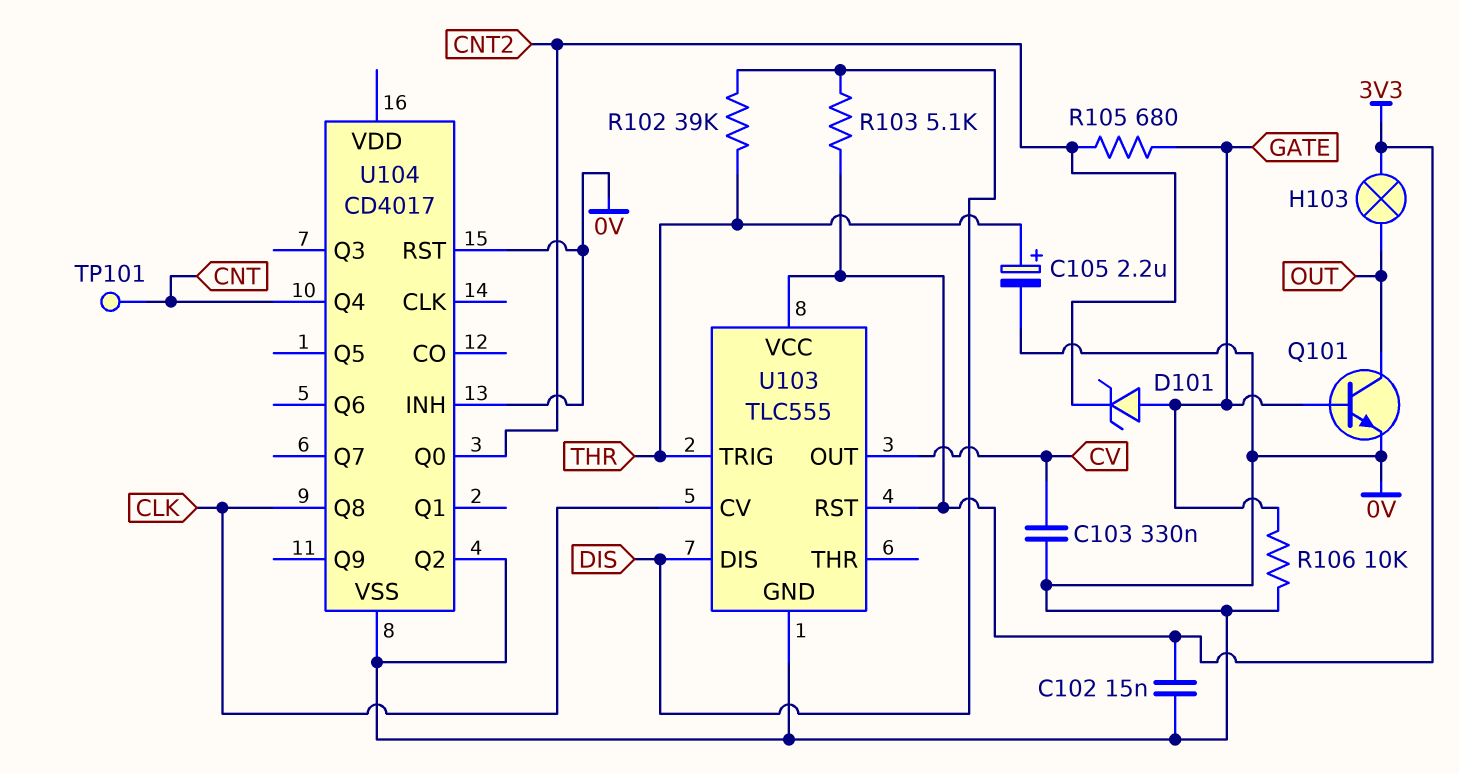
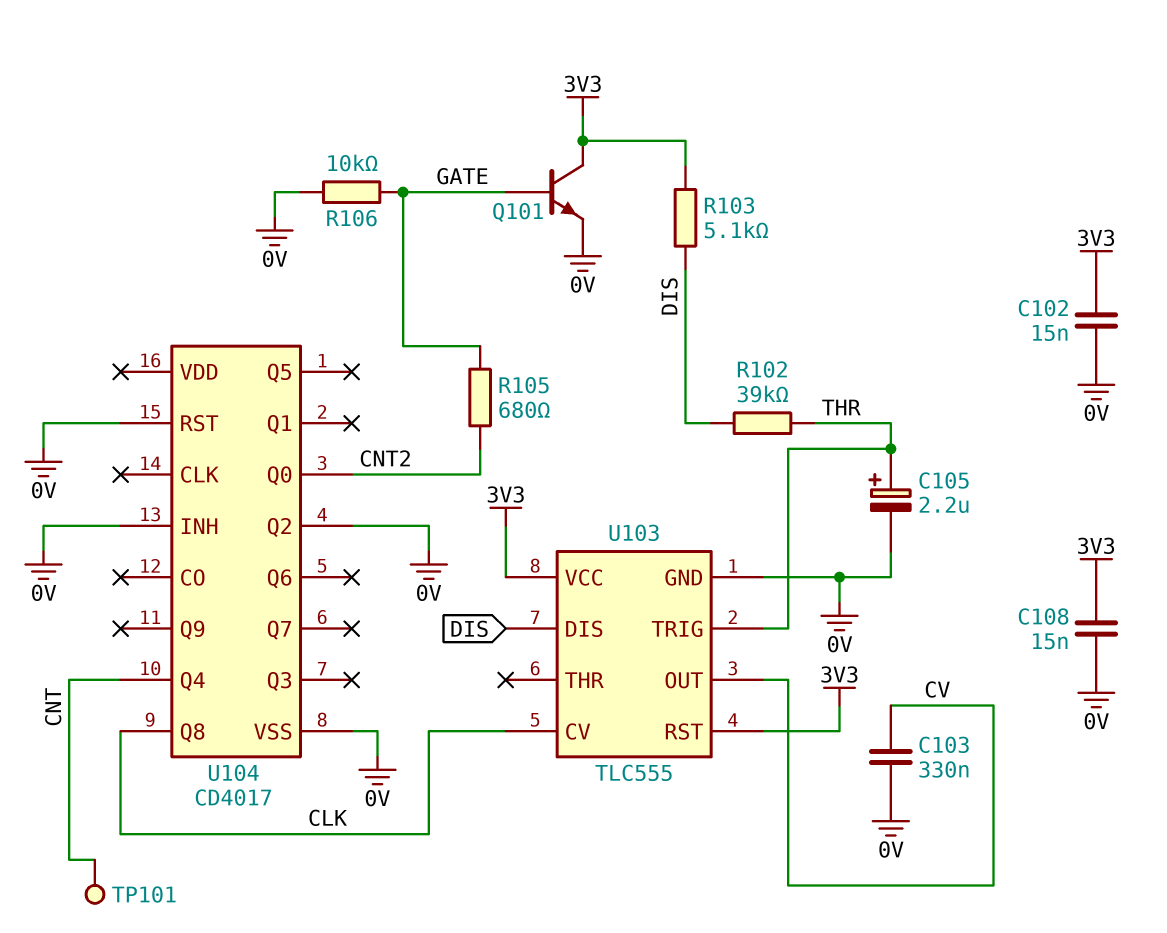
C108: none -> 15nF (0V, 3V3)
D101: zener (A GATE, K CNT2) -> none
H103: lamp (3V3, OUT) -> none
Q101: NPN (B GATE, C OUT, E 0V) -> NPN (B GATE, C 3V3, E 0V)

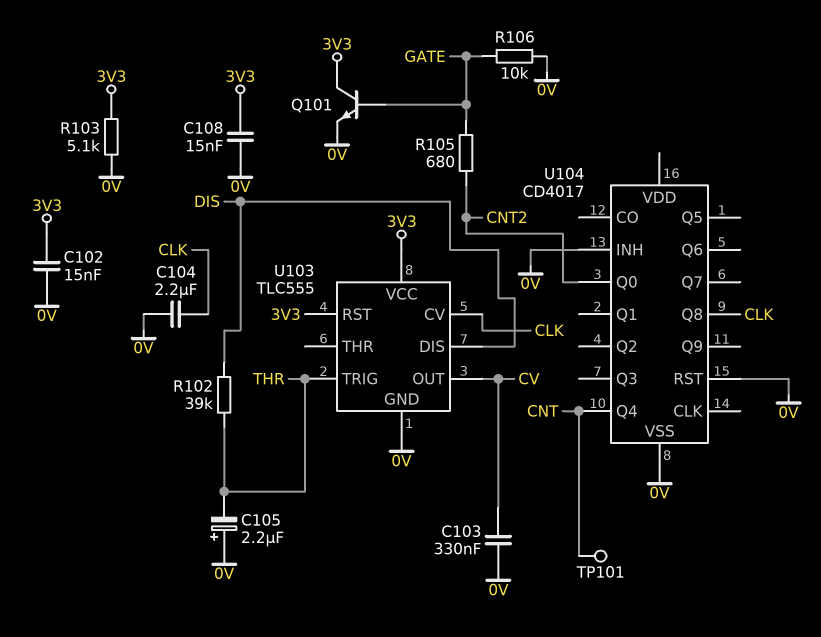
C104: none -> 2.2uF (0V, CLK)
C105: 2.2uF (plus THR, minus 0V) -> 2.2uF (plus 0V, minus THR)
R103: 5.1k (3V3, DIS) -> 5.1k (0V, 3V3)
U104 pin Q2: 0V -> none

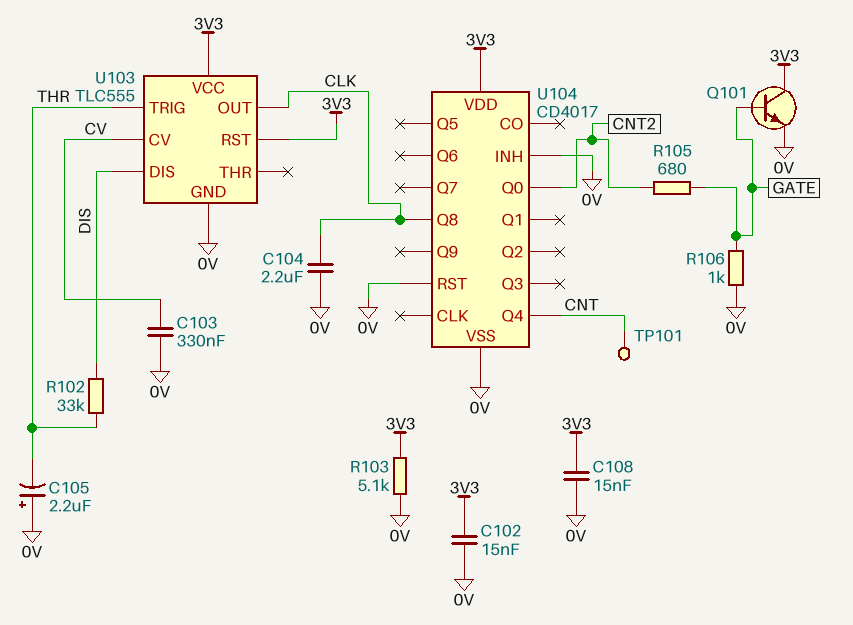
R102: 39k (DIS, THR) -> 33k (DIS, THR)
R106: 10k (0V, GATE) -> 1k (0V, GATE)
U103 pin CV: CLK -> CV
U103 pin OUT: CV -> CLK
U104 pin VDD: none -> 3V3

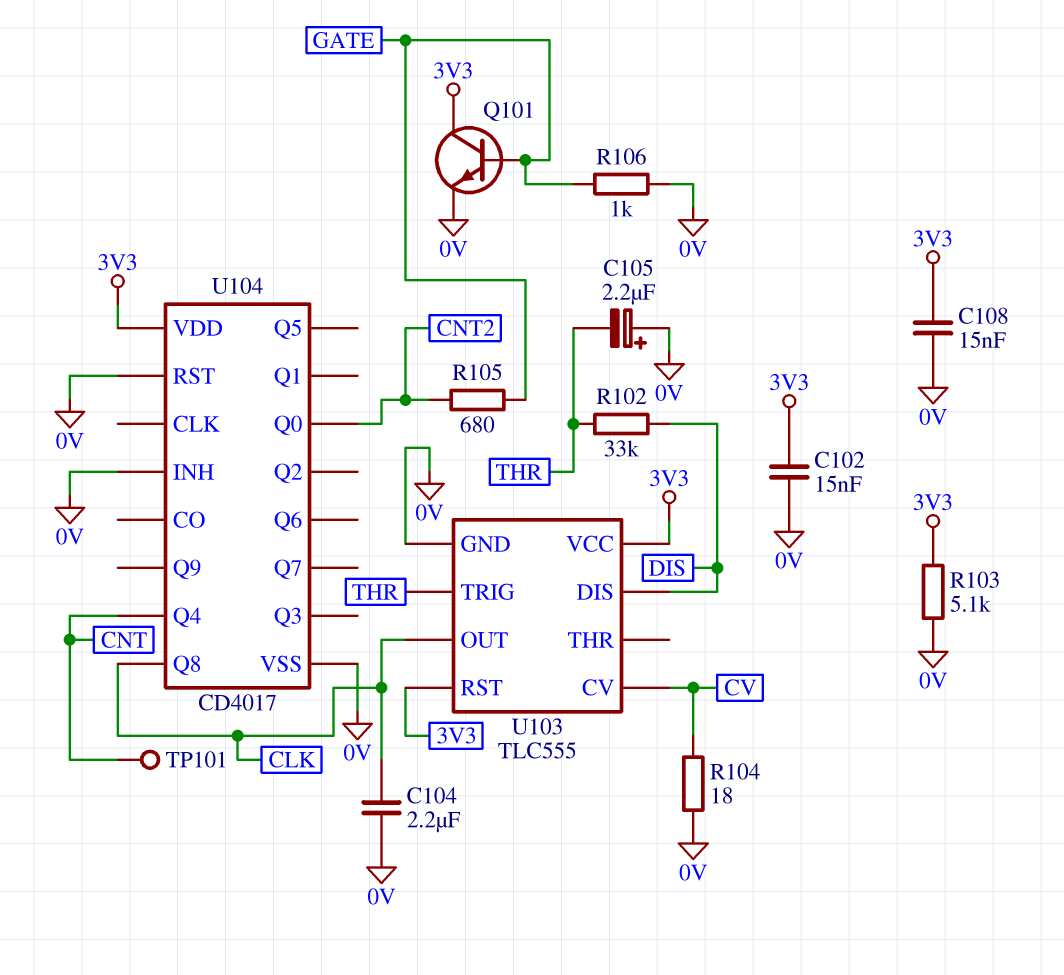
C103: 330nF (0V, CV) -> none
R104: none -> 18 (0V, CV)

